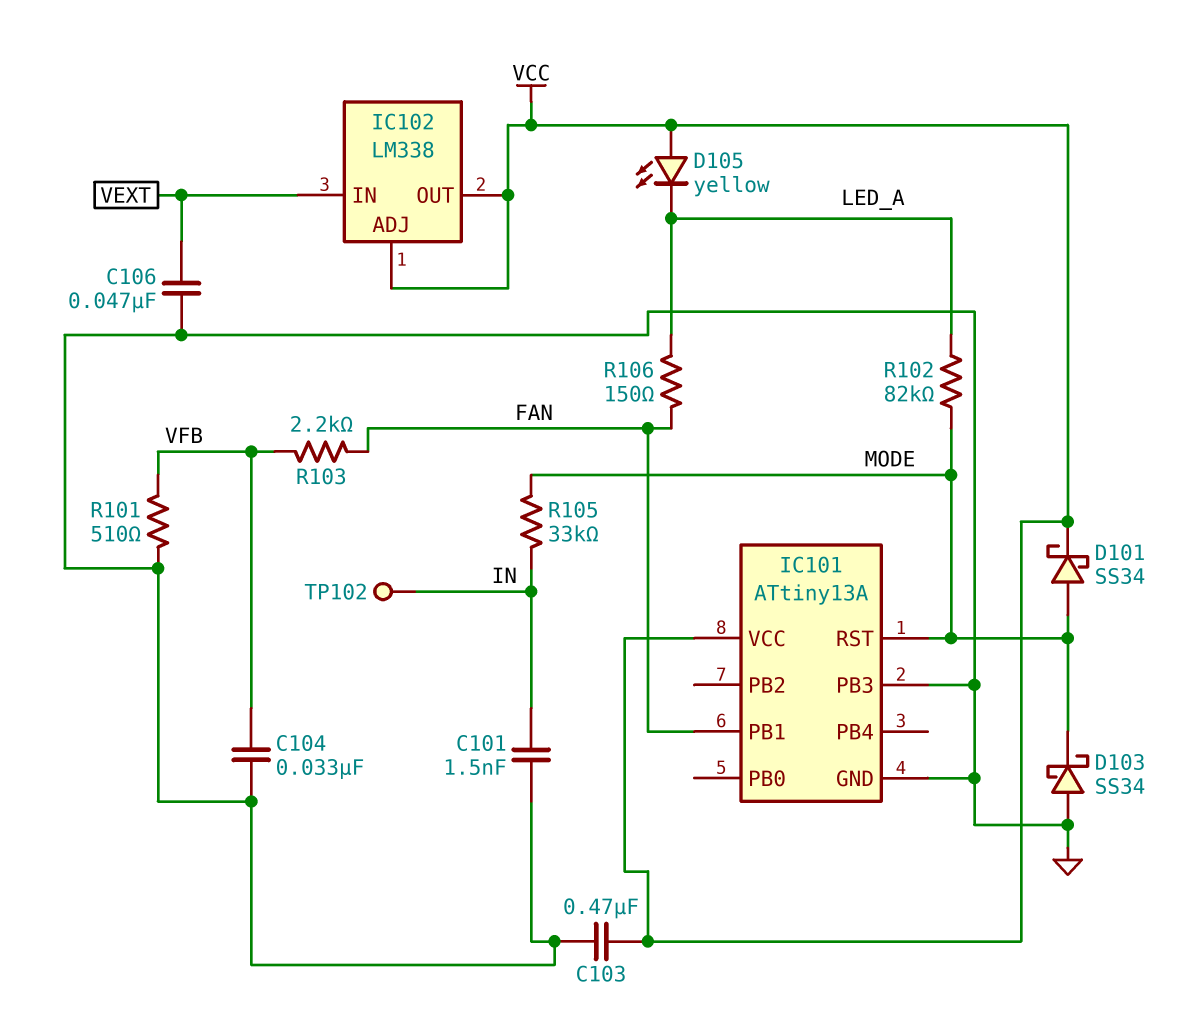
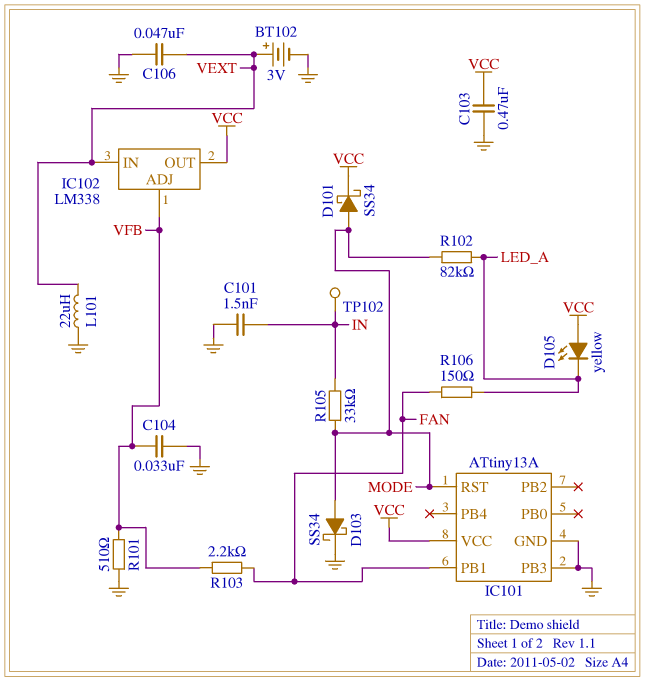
BT102: none -> 3V (plus VEXT, minus GND)
D103: schottky SS34 (A GND, K MODE) -> schottky SS34 (A MODE, K GND)
IC102 pin ADJ: VCC -> VFB
L101: none -> 22uH (GND, VEXT)

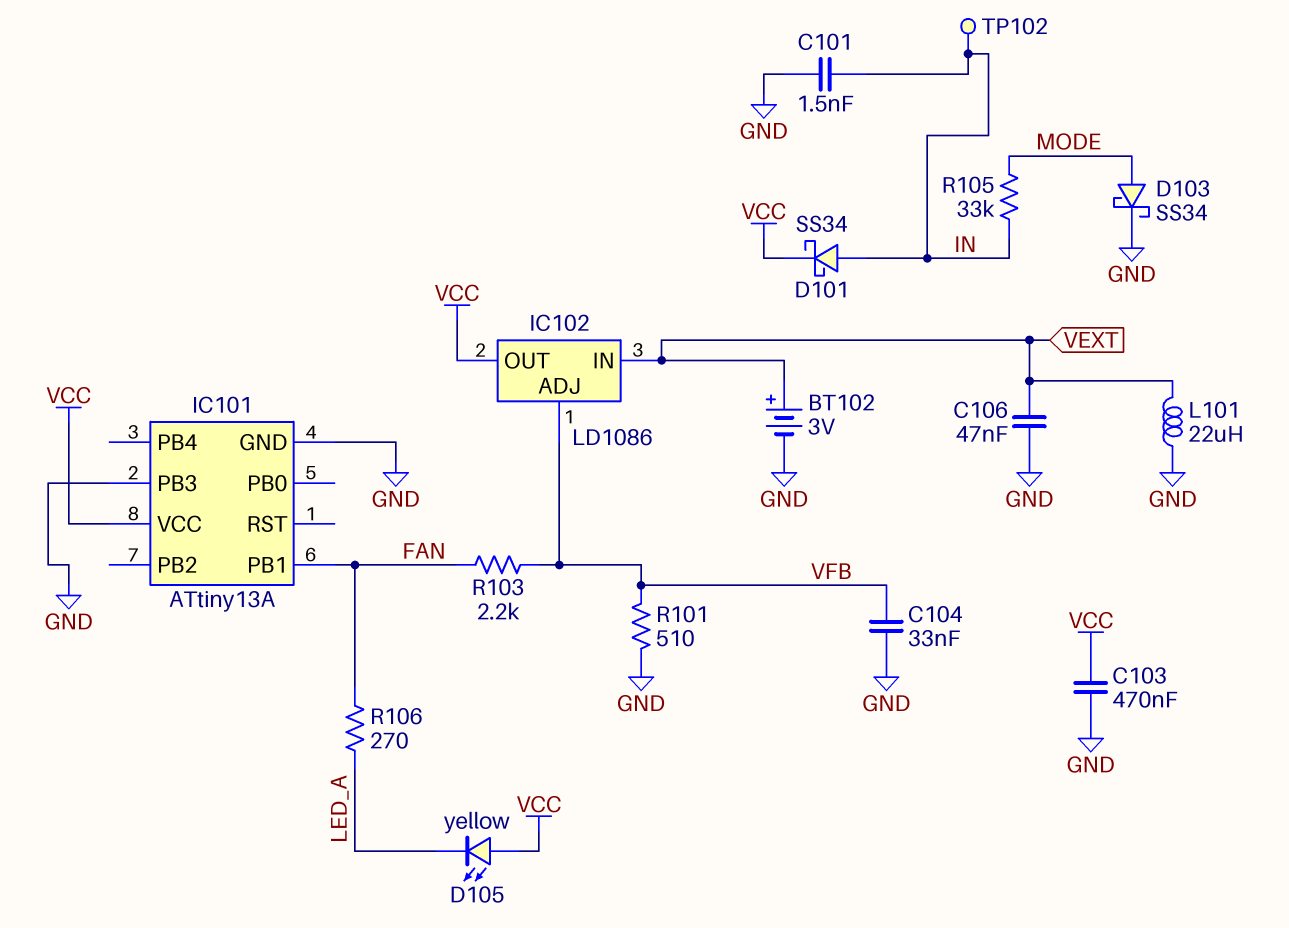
D101: schottky SS34 (A MODE, K VCC) -> schottky SS34 (A IN, K VCC)
IC101 pin RST: MODE -> none
IC102: LM338 -> LD1086
R102: 82k (LED_A, MODE) -> none
R106: 150 (FAN, LED_A) -> 270 (FAN, LED_A)

